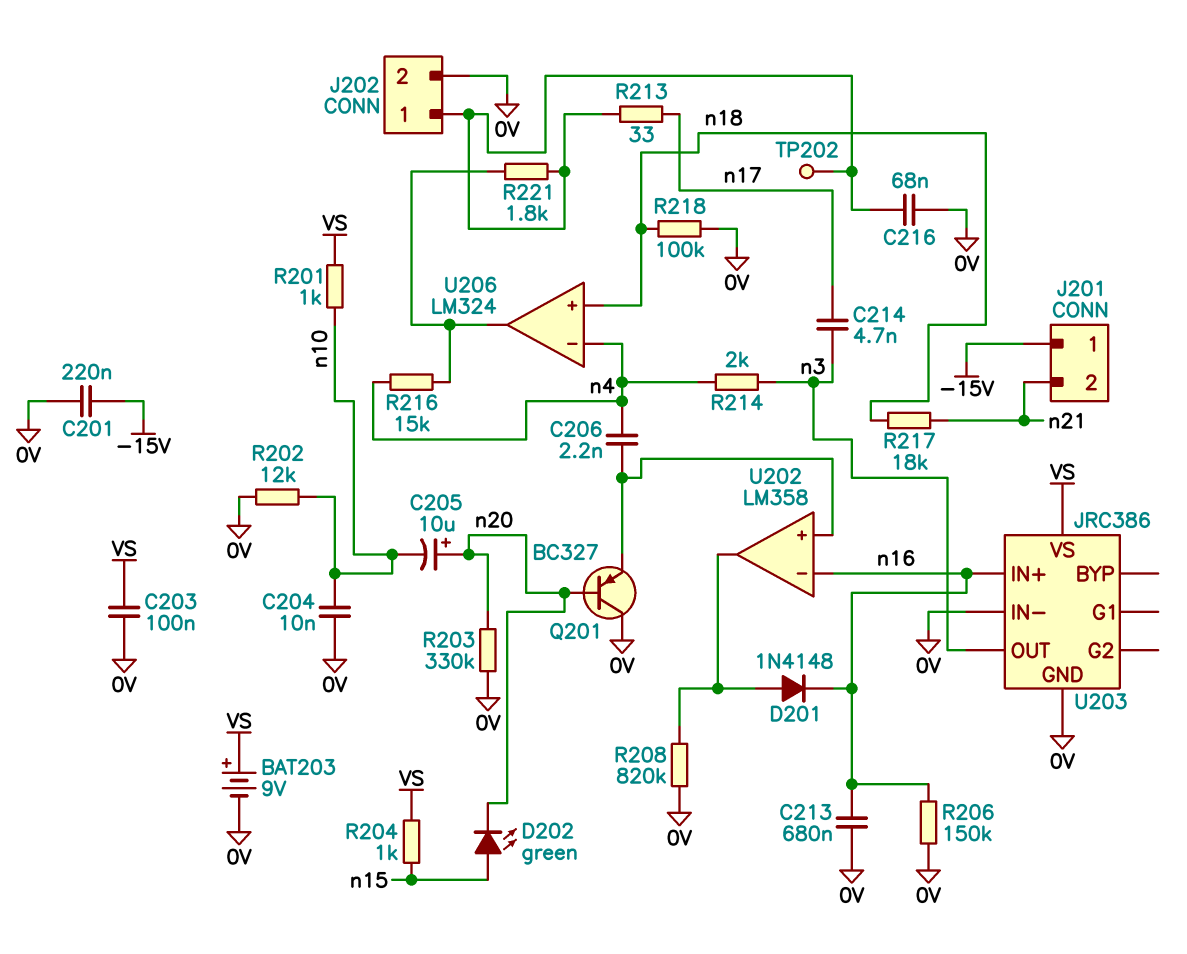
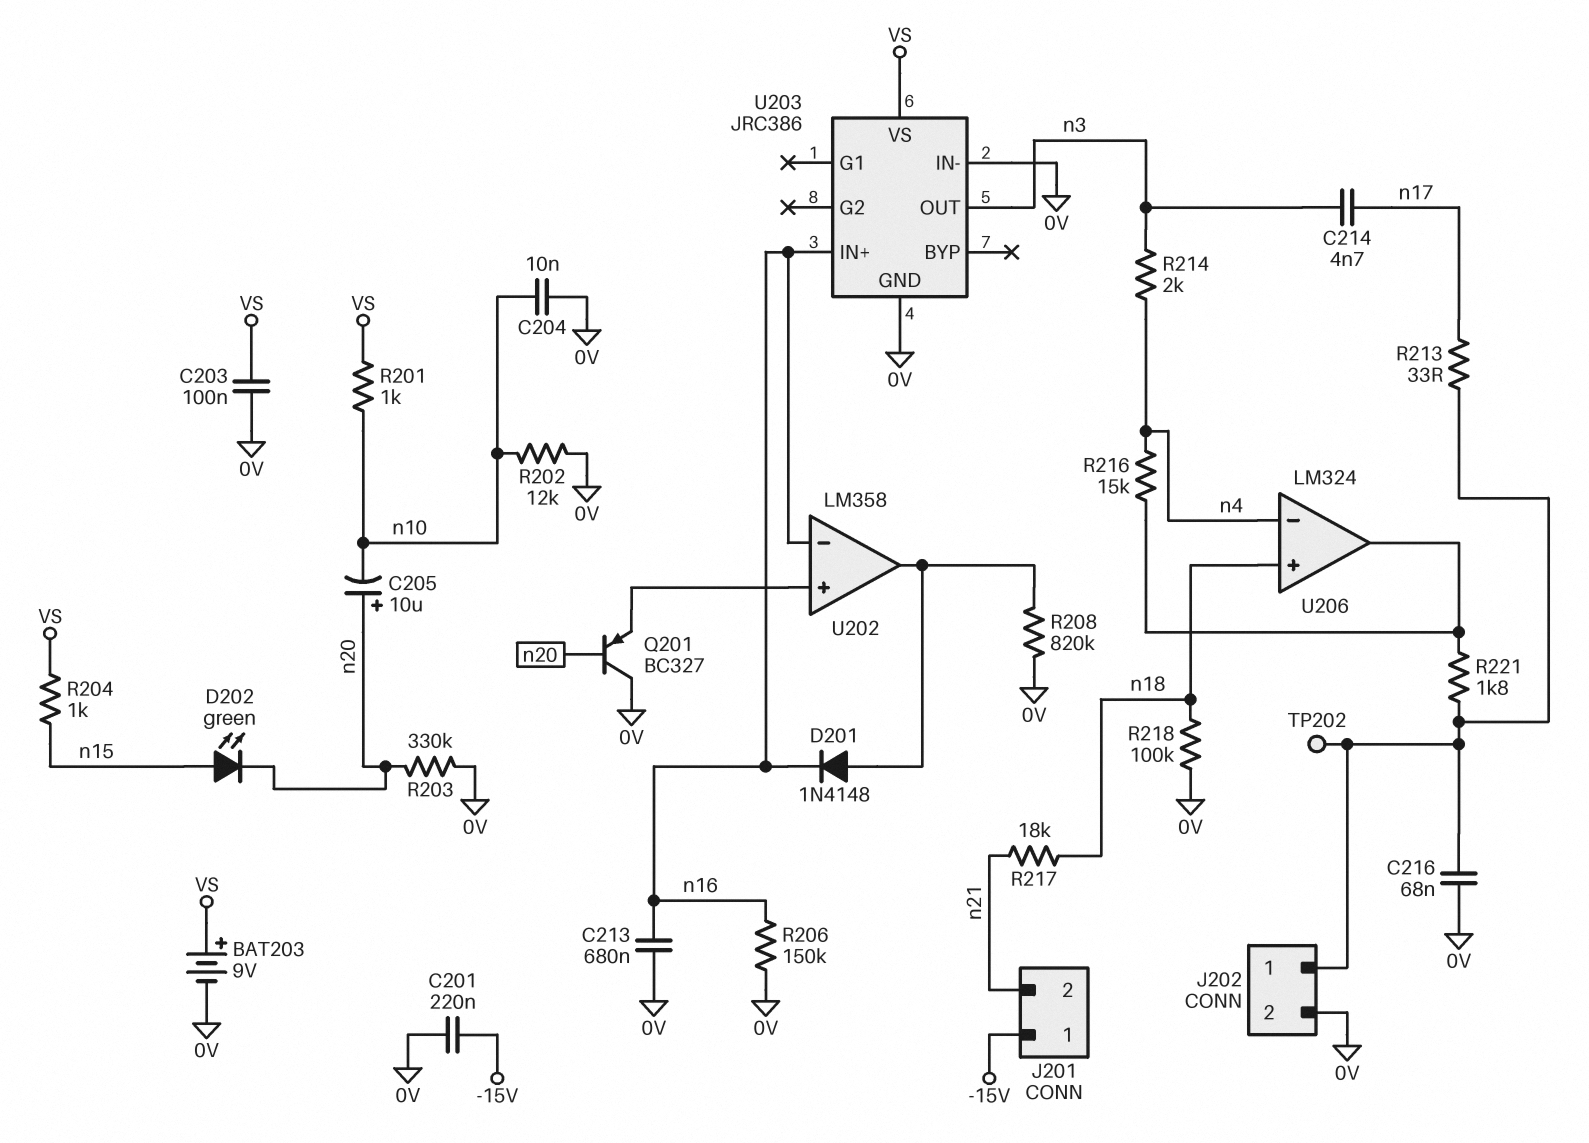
C206: 2.2nF (U202/in+, n4) -> none

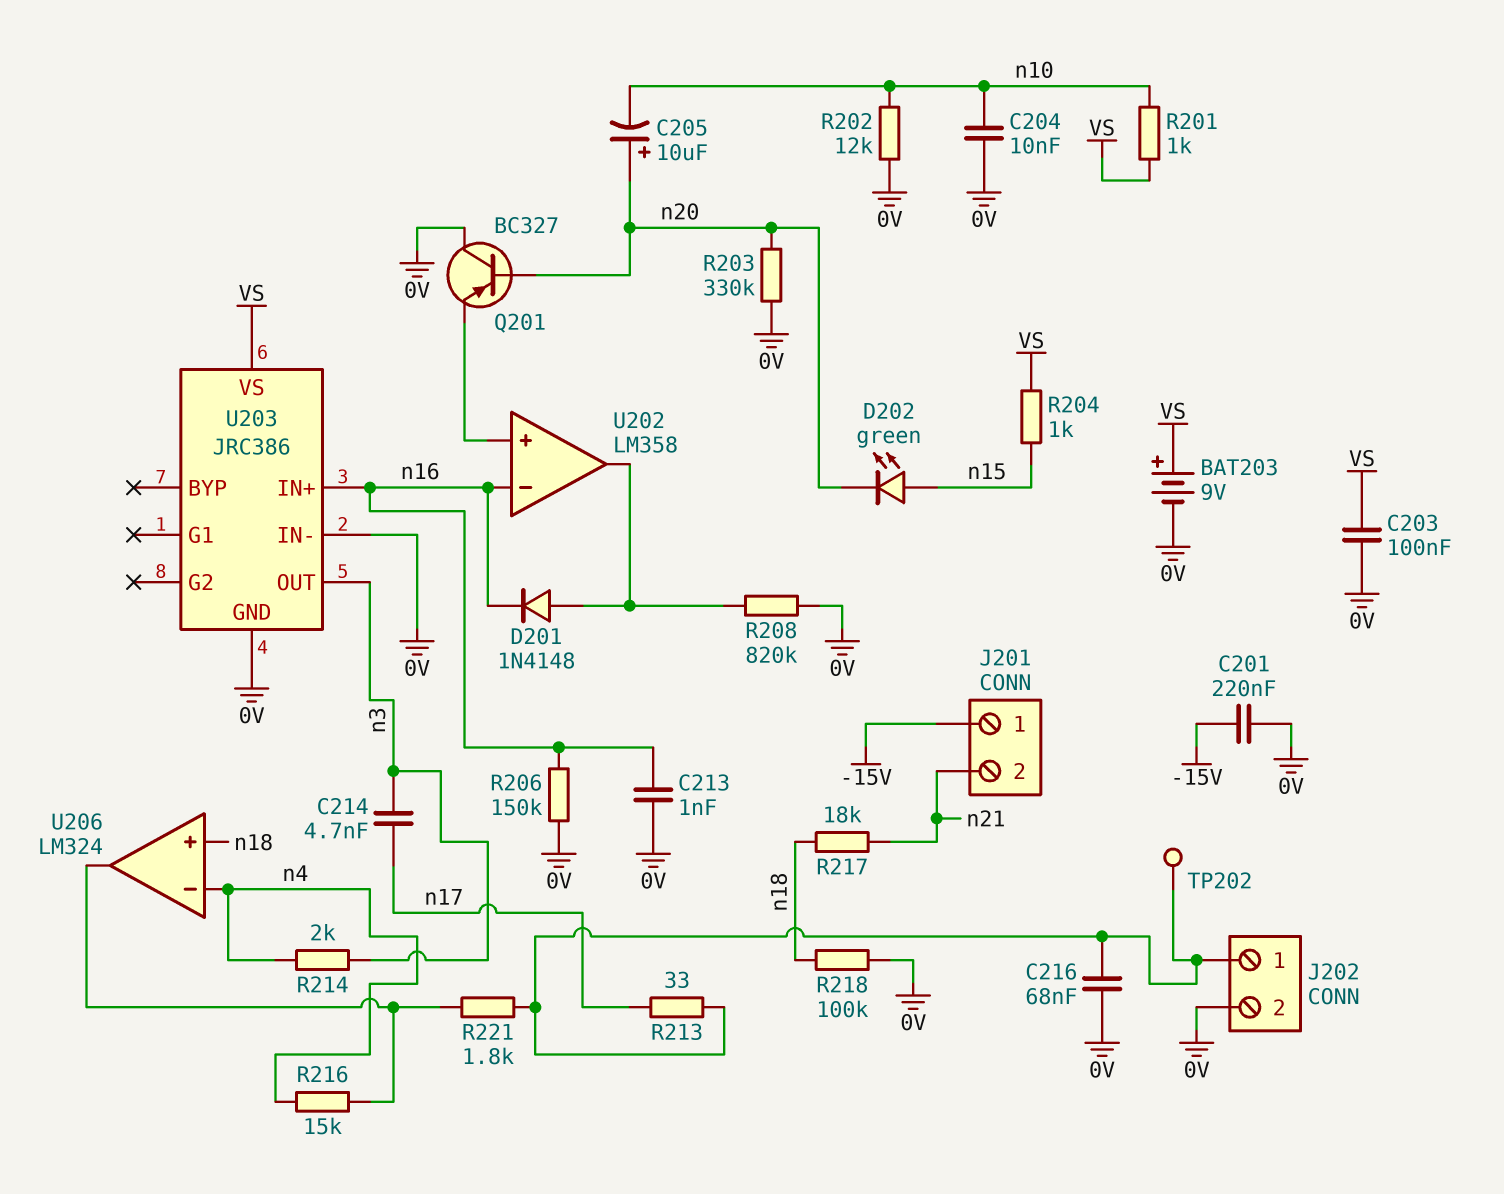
C213: 680nF (0V, n16) -> 1nF (0V, n16)

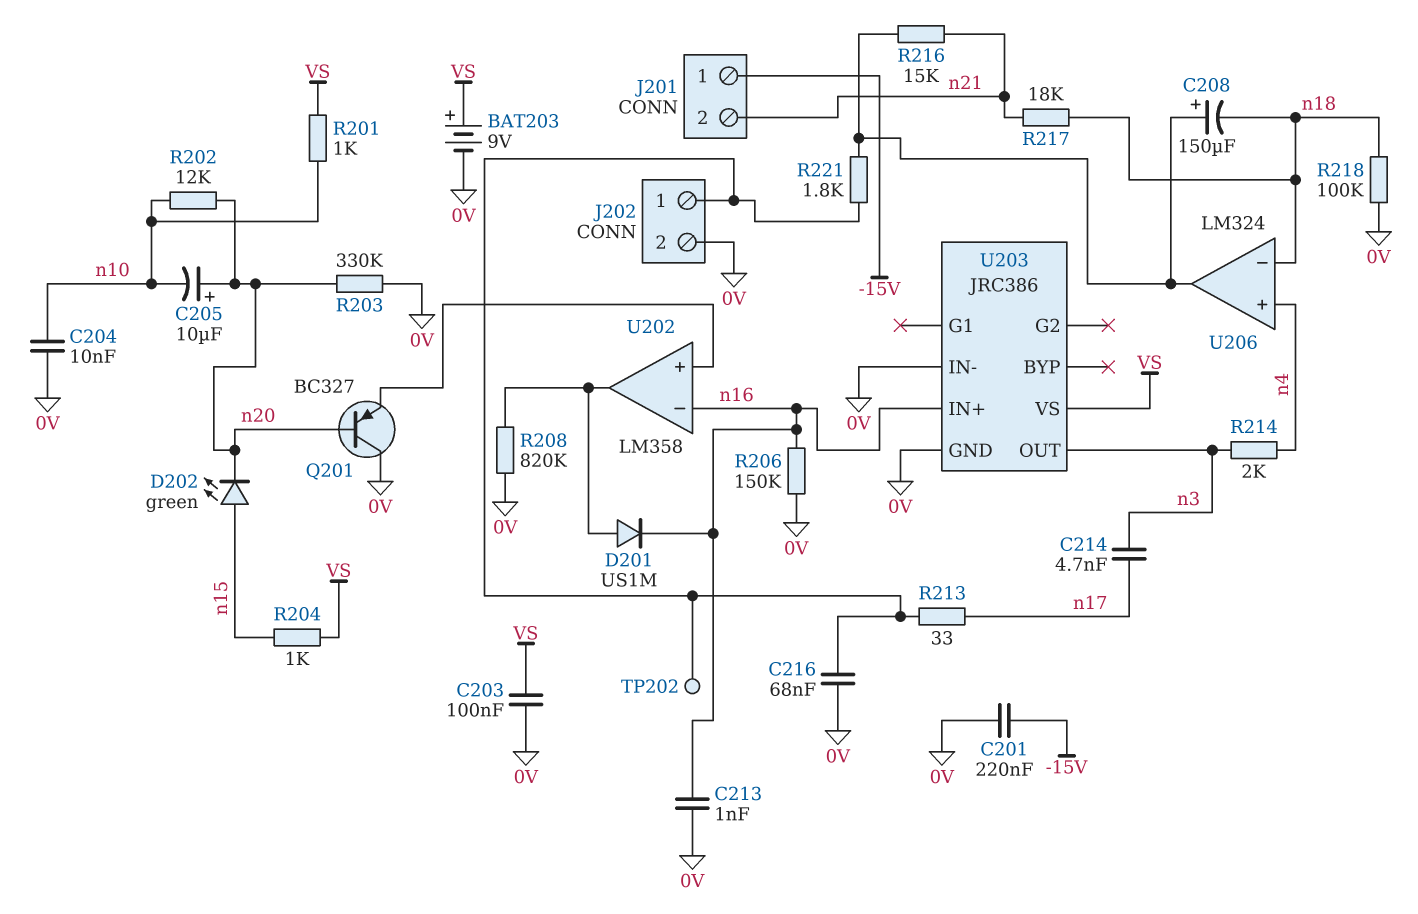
C208: none -> 150uF (plus U206/out, minus n18)
D201: diode 1N4148 (A U202/out, K n16) -> diode US1M (A U202/out, K n16)
R202: 12k (0V, n10) -> 12k (n10, n20)
R216: 15k (U206/out, n4) -> 15k (U206/out, n21)
U206 pin in+: n18 -> n4
U206 pin in-: n4 -> n18

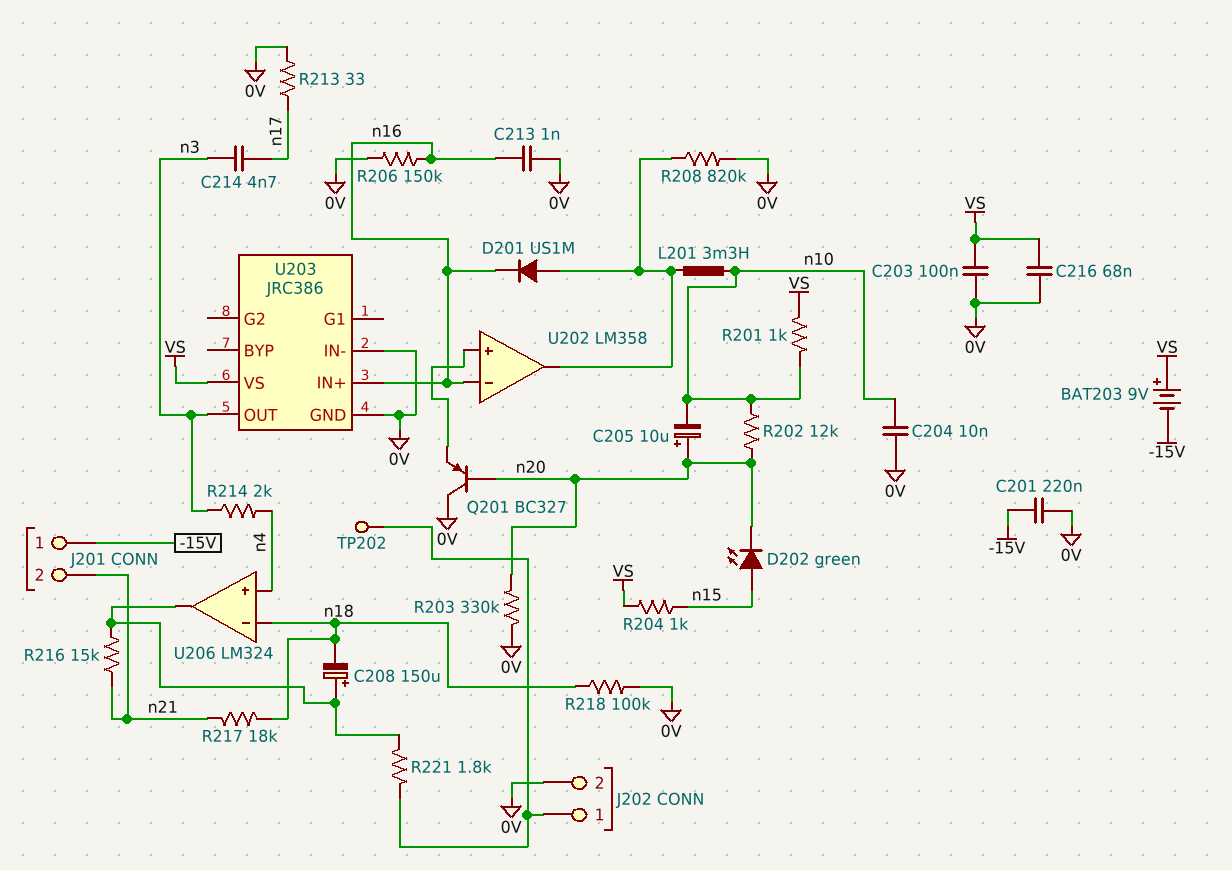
BAT203: 9V (plus VS, minus 0V) -> 9V (plus VS, minus -15V)
C216: 68nF (0V, J202/1) -> 68nF (0V, VS)
L201: none -> 3.3mH (U202/out, n10)
R213: 33 (J202/1, n17) -> 33 (0V, n17)

